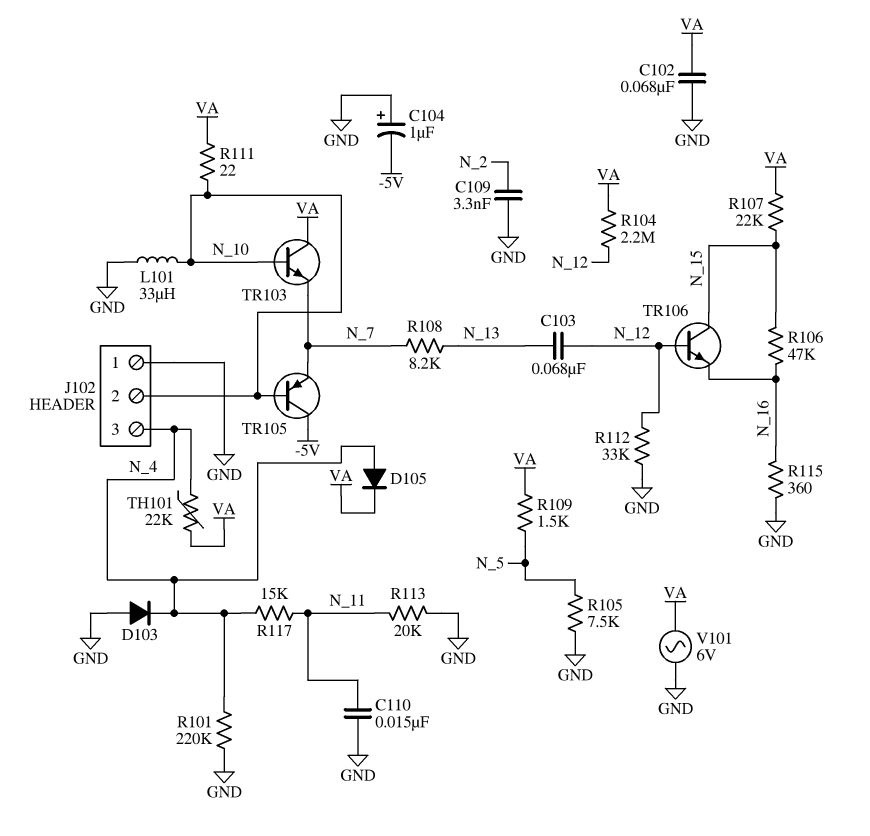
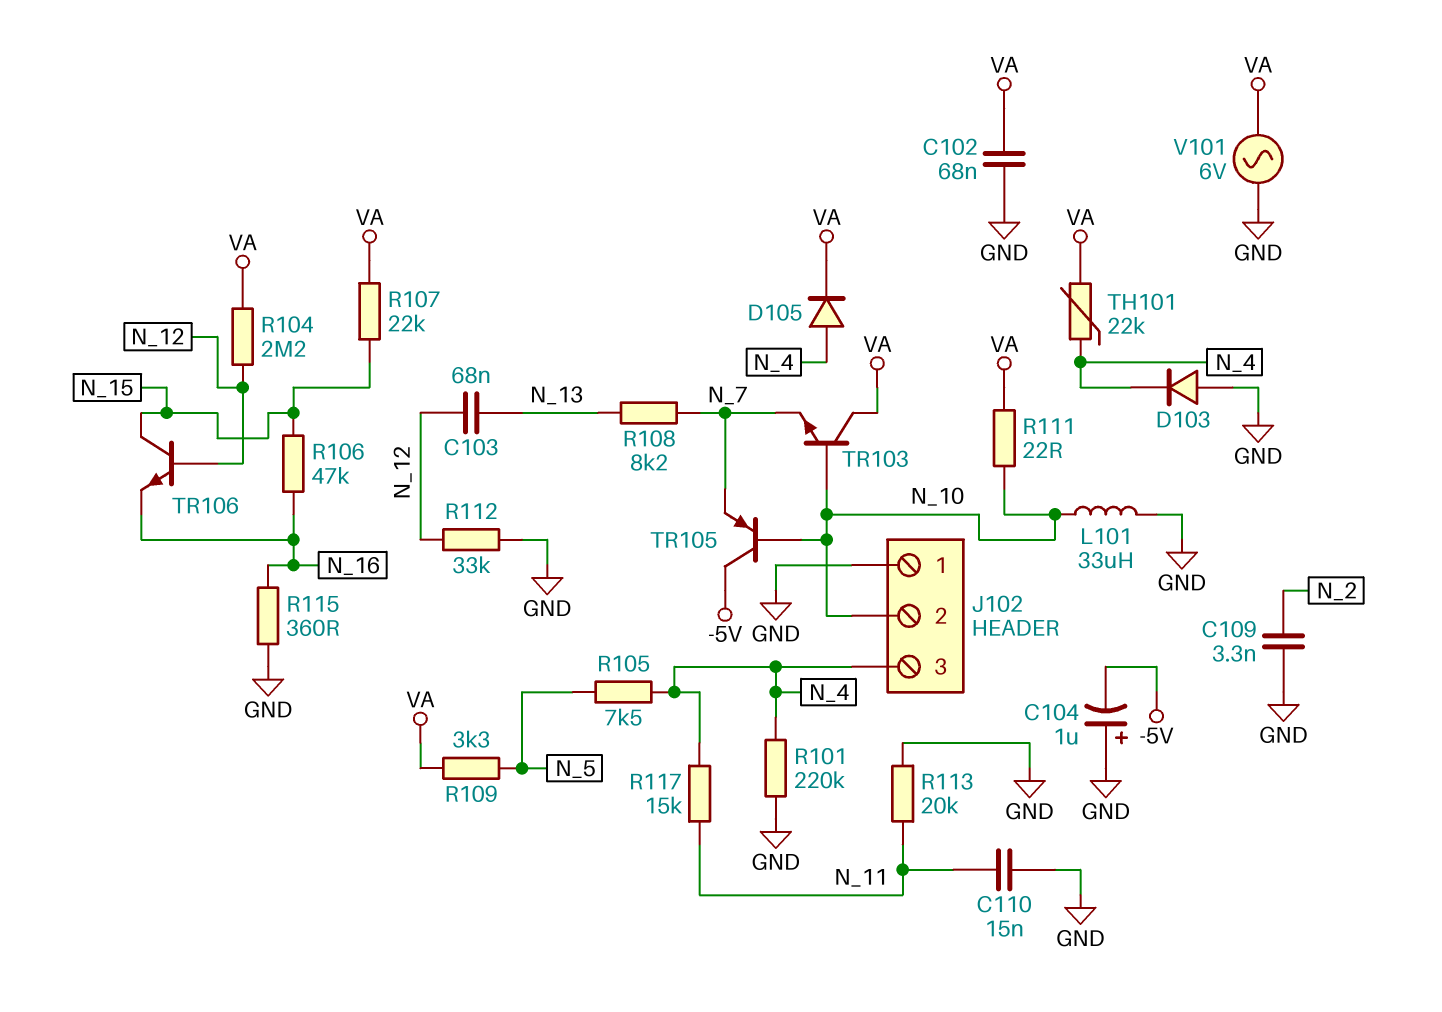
R105: 7.5k (GND, N_5) -> 7.5k (N_4, N_5)
R109: 1.5k (N_5, VA) -> 3.3k (N_5, VA)

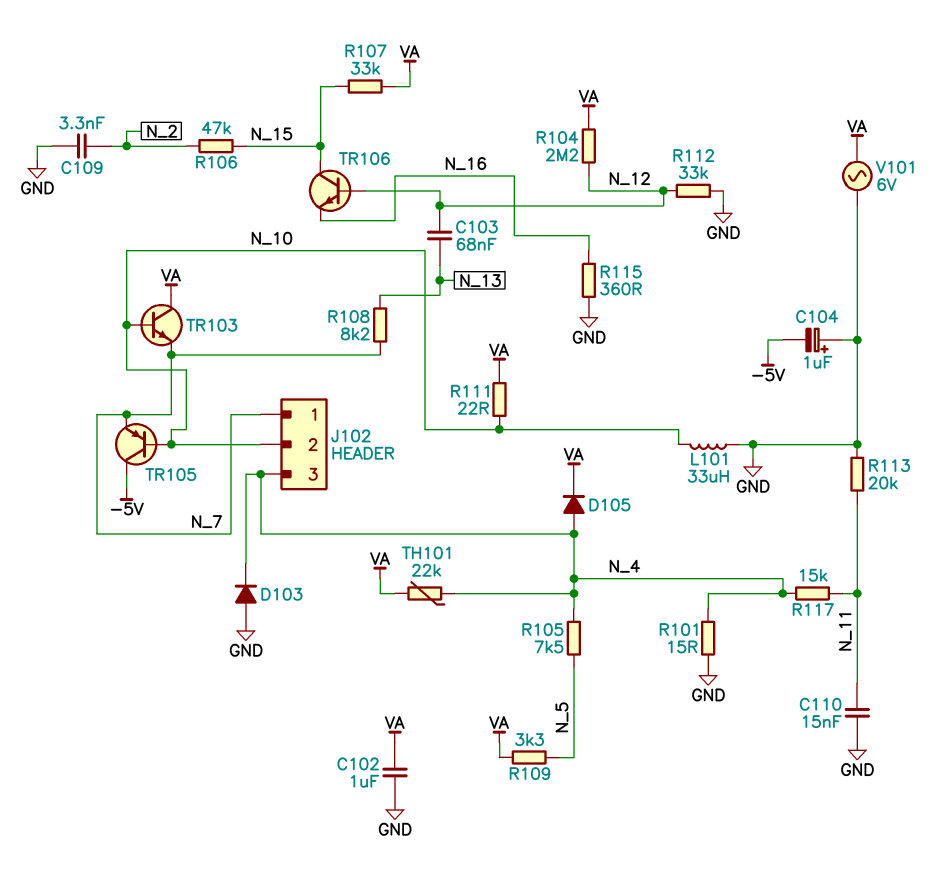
C102: 68nF (GND, VA) -> 1uF (GND, VA)
J102 pin 1: GND -> N_7
R101: 220k (GND, N_4) -> 15 (GND, N_4)
R106: 47k (N_15, N_16) -> 47k (N_2, N_15)
R107: 22k (N_15, VA) -> 33k (N_15, VA)

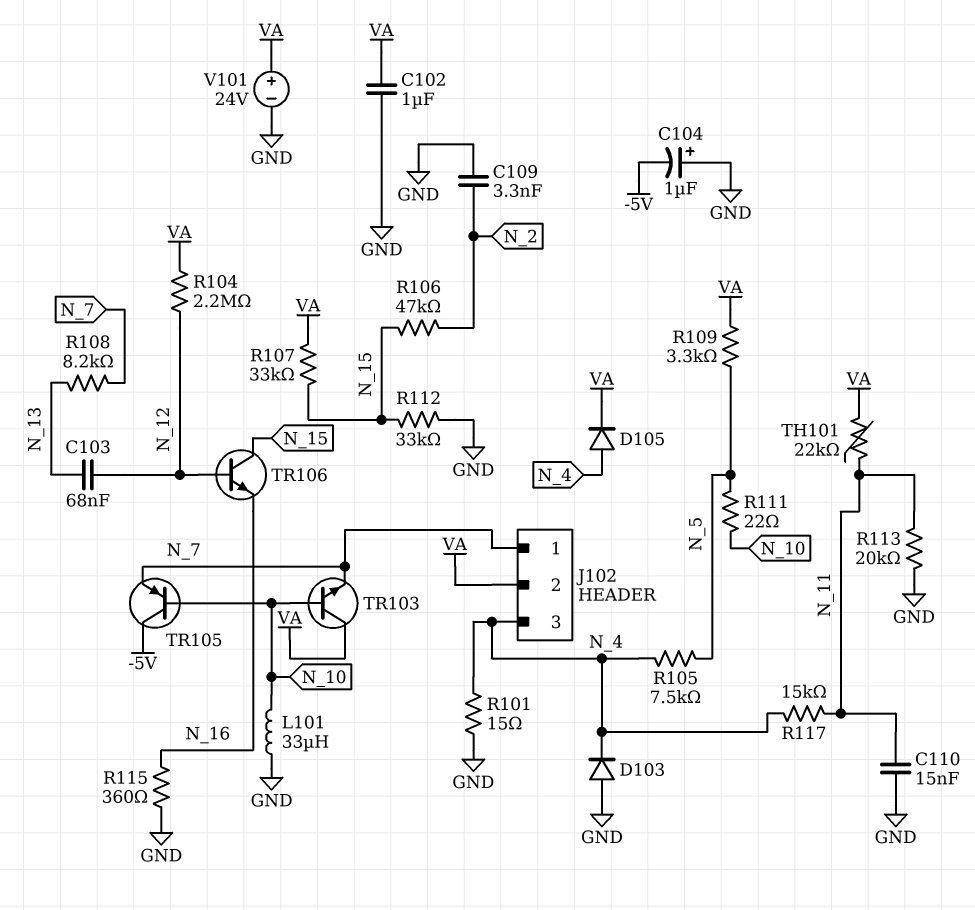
J102 pin 2: N_10 -> VA
R111: 22 (N_10, VA) -> 22 (N_5, N_10)
R112: 33k (GND, N_12) -> 33k (GND, N_15)
TH101: 22k (N_4, VA) -> 22k (N_11, VA)
V101: AC 6V (GND, VA) -> 24V (plus VA, minus GND)

